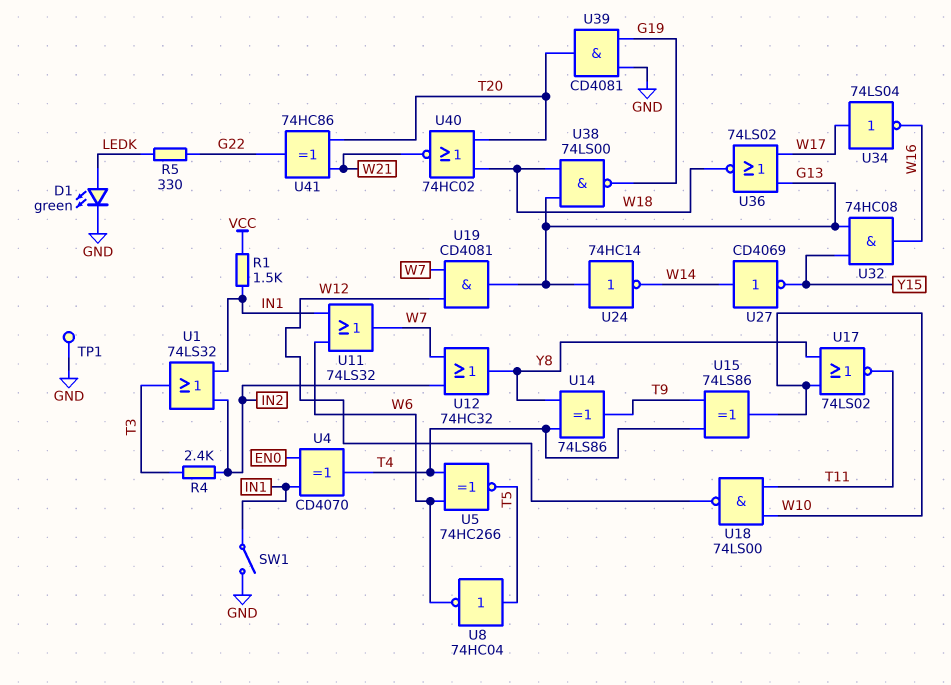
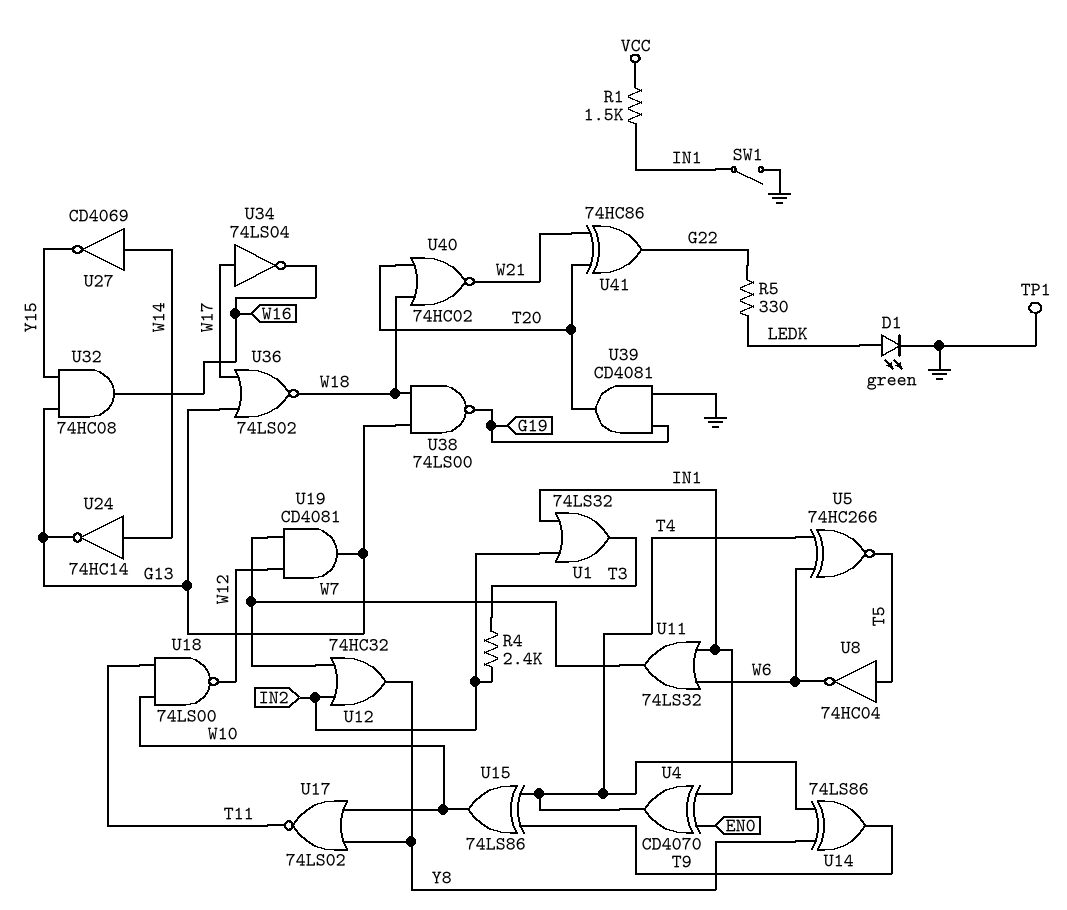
U24: NOT 74HC14 (in G13, out W14) -> NOT 74HC14 (in W14, out G13)

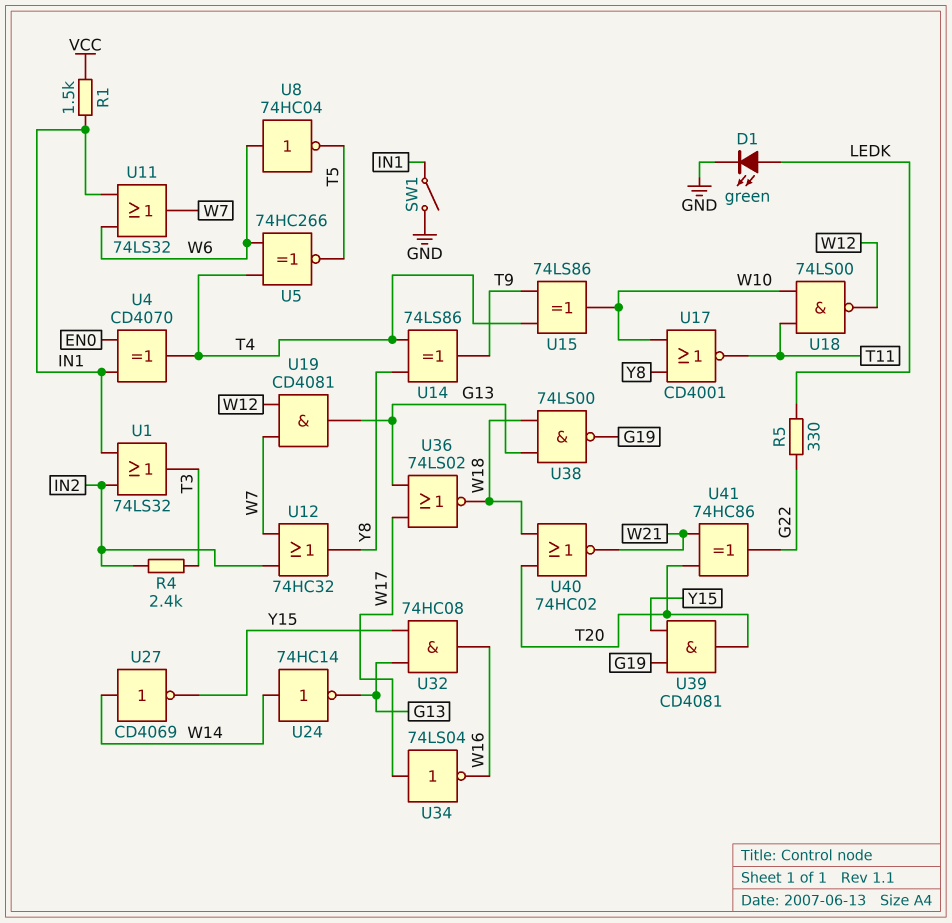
TP1: test point (GND) -> none
U8: NOT 74HC04 (in T5, out W6) -> NOT 74HC04 (in W6, out T5)
U17: NOR 74LS02 (in W10, in Y8, out T11) -> NOR CD4001 (in W10, in Y8, out T11)
U39: AND CD4081 (in G19, in GND, out T20) -> AND CD4081 (in G19, in Y15, out T20)

